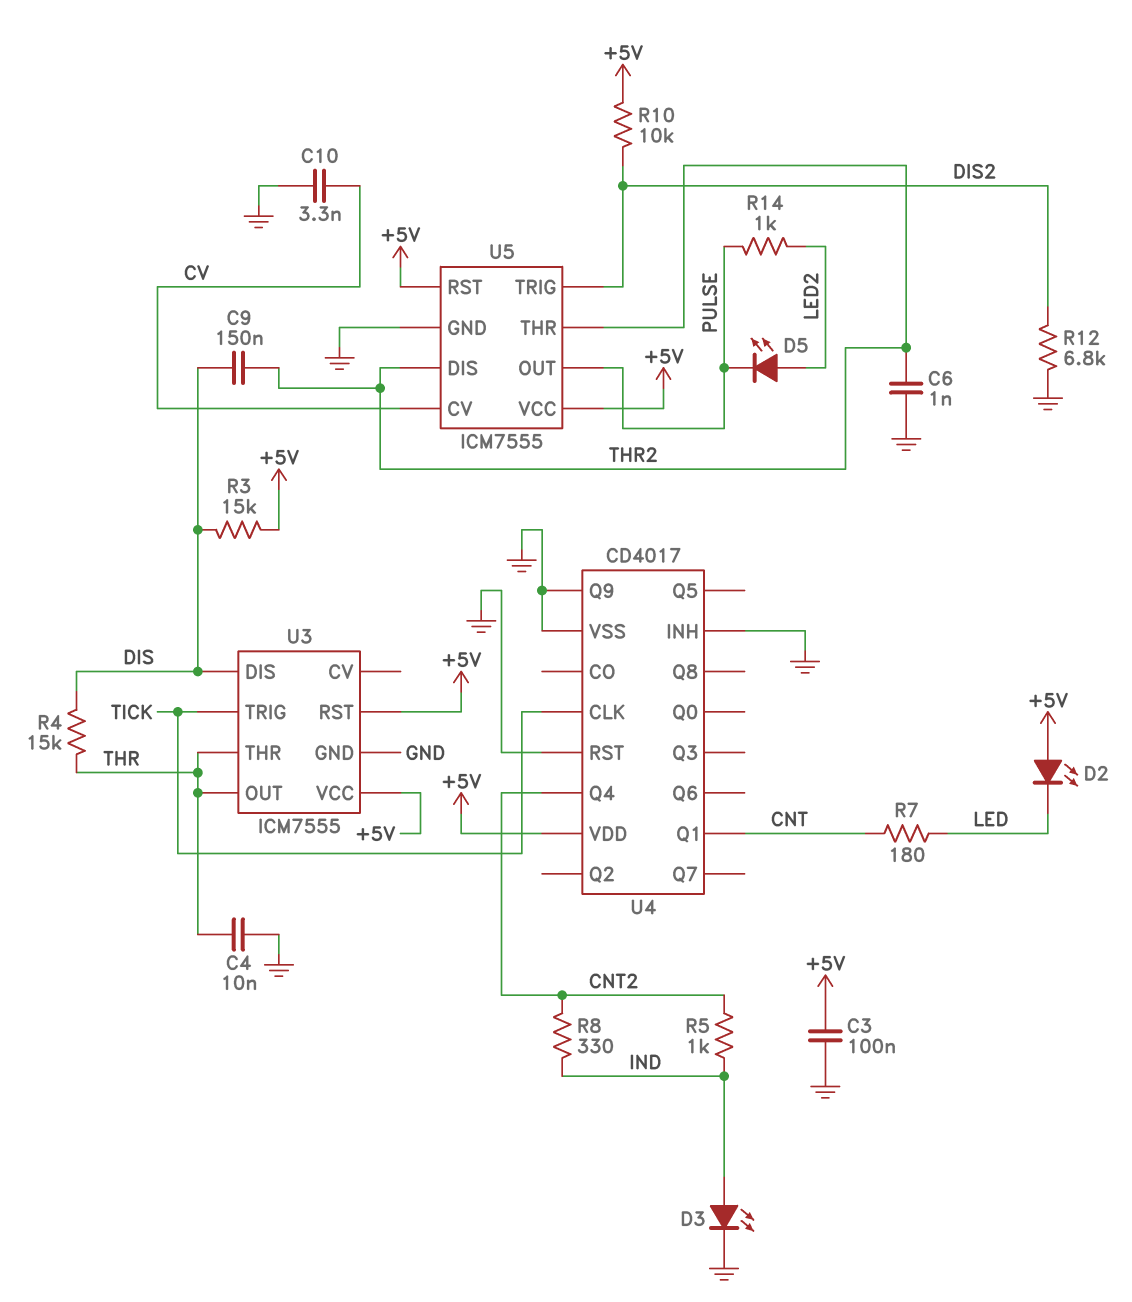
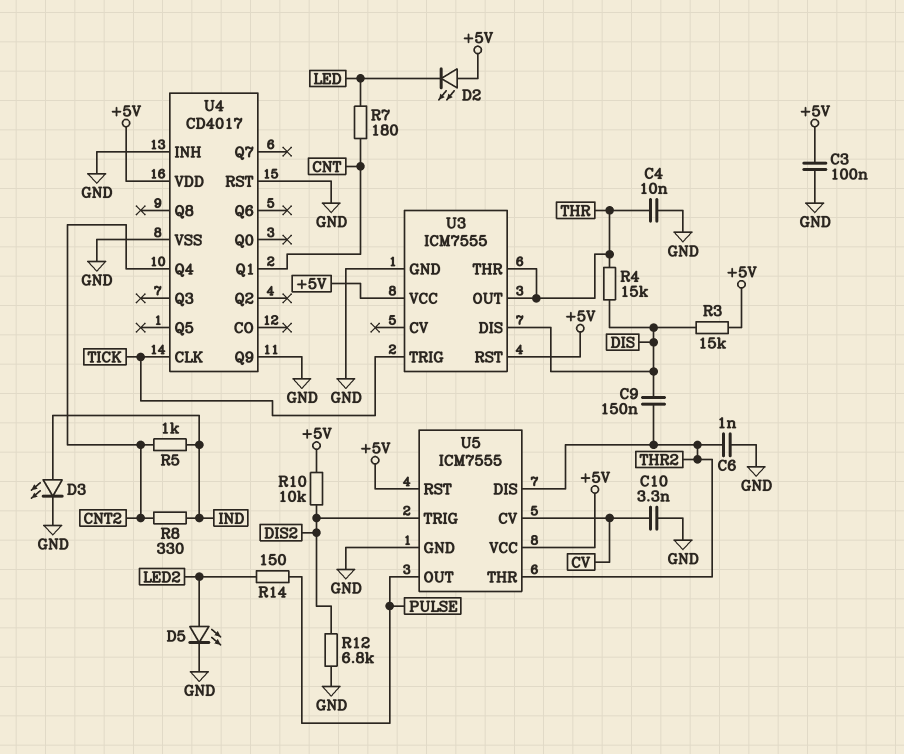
D5: LED (A LED2, K PULSE) -> LED (A LED2, K GND)
R14: 1k (LED2, PULSE) -> 150 (LED2, PULSE)

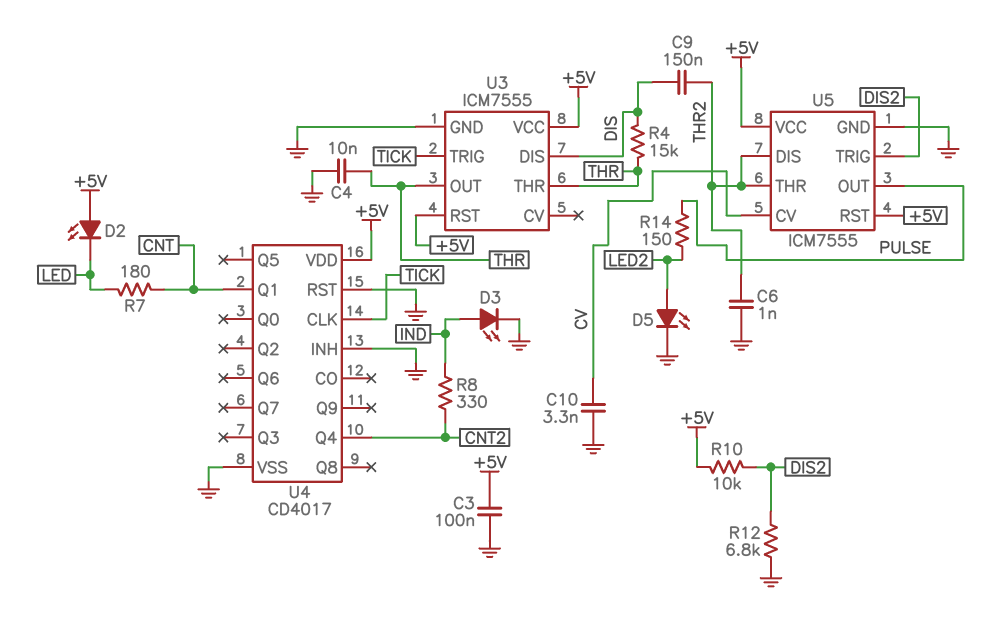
R3: 15k (+5V, DIS) -> none
R5: 1k (CNT2, IND) -> none
U4 pin Q9: GND -> none

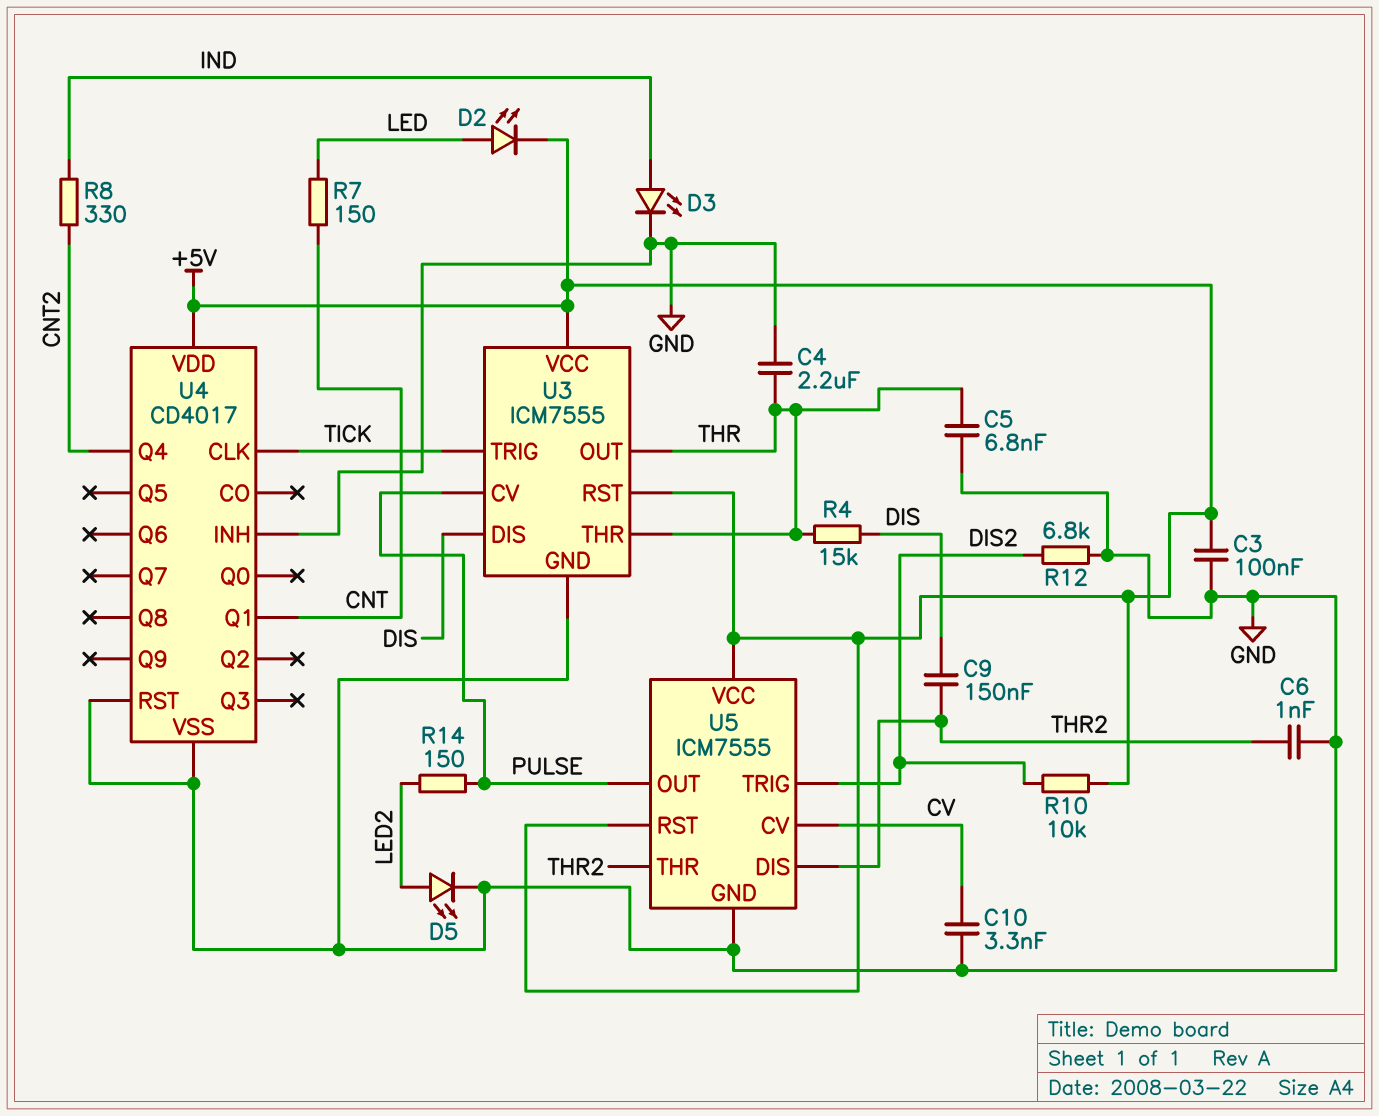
C4: 10nF (GND, THR) -> 2.2uF (GND, THR)
C5: none -> 6.8nF (GND, THR)
D2: LED (A +5V, K LED) -> LED (A LED, K +5V)
R7: 180 (CNT, LED) -> 150 (CNT, LED)
U3 pin CV: none -> PULSE

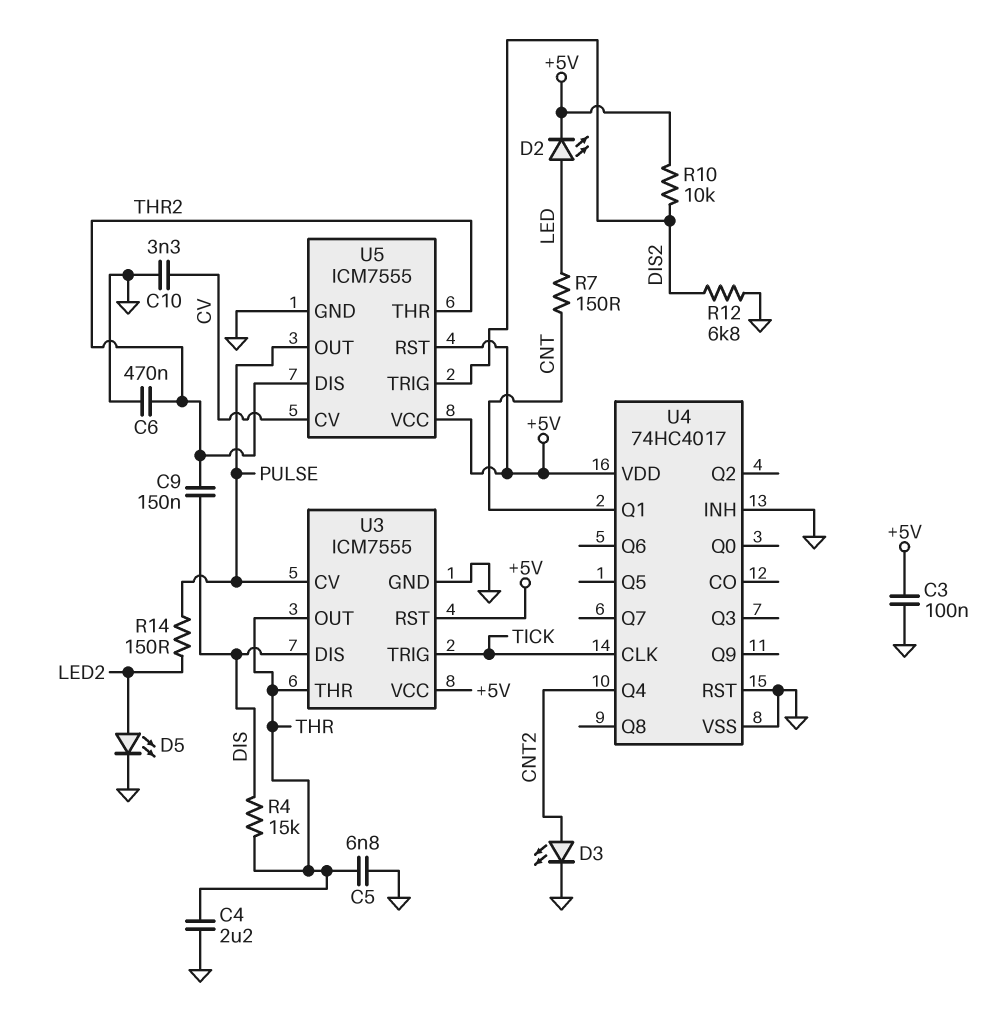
C6: 1nF (GND, THR2) -> 470nF (GND, THR2)
D3: LED (A IND, K GND) -> LED (A CNT2, K GND)
R8: 330 (CNT2, IND) -> none
U4: CD4017 -> 74HC4017

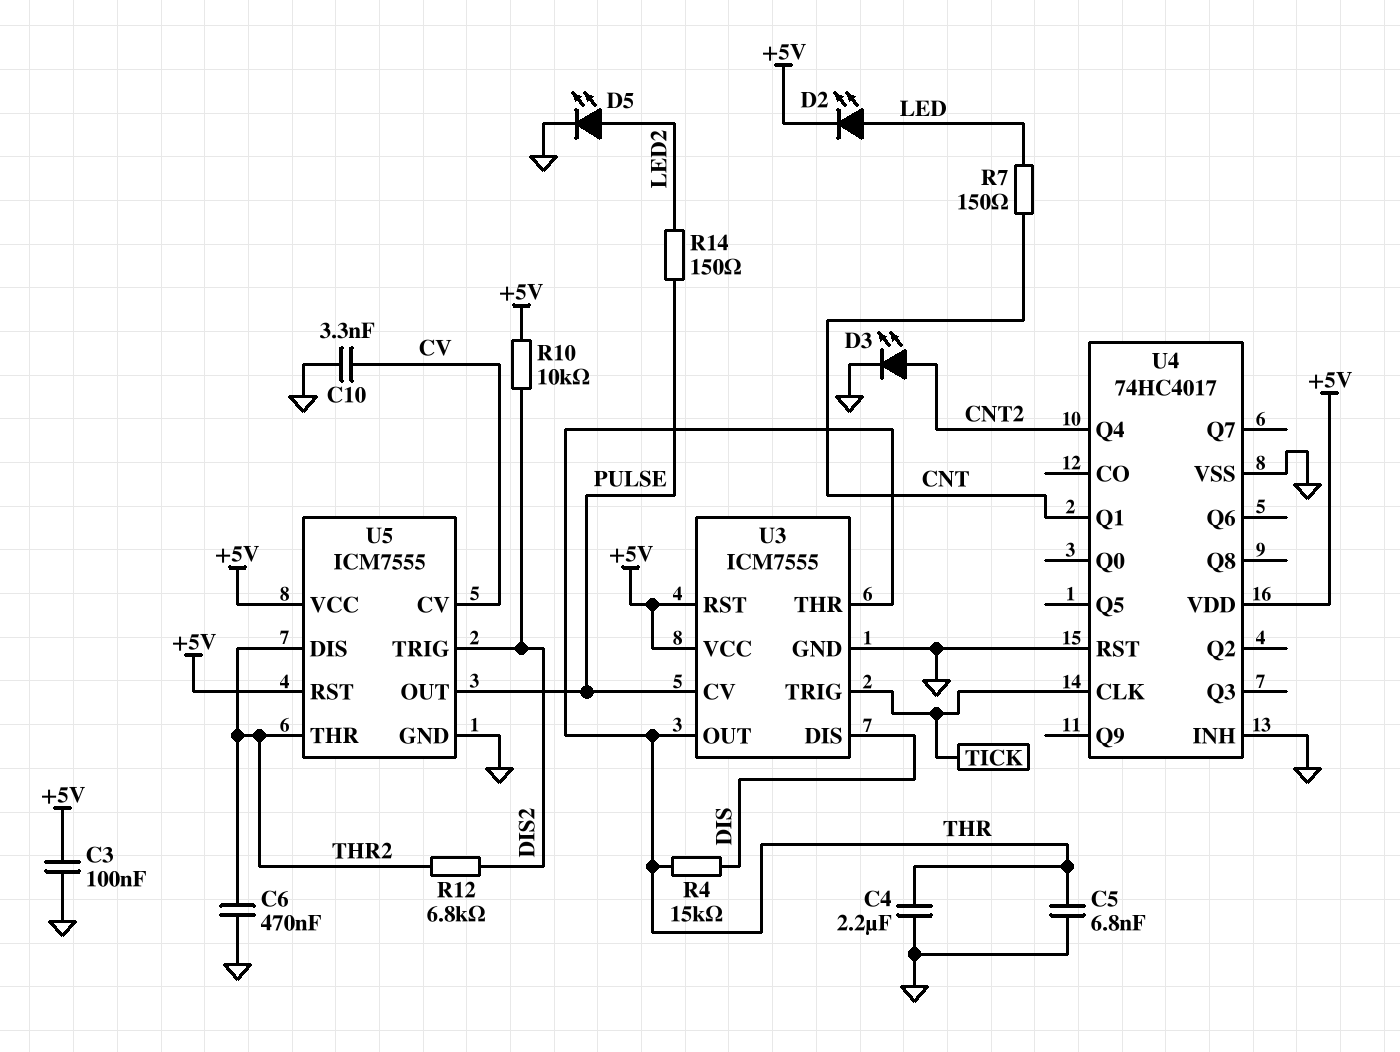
C9: 150nF (DIS, THR2) -> none
R12: 6.8k (DIS2, GND) -> 6.8k (DIS2, THR2)

